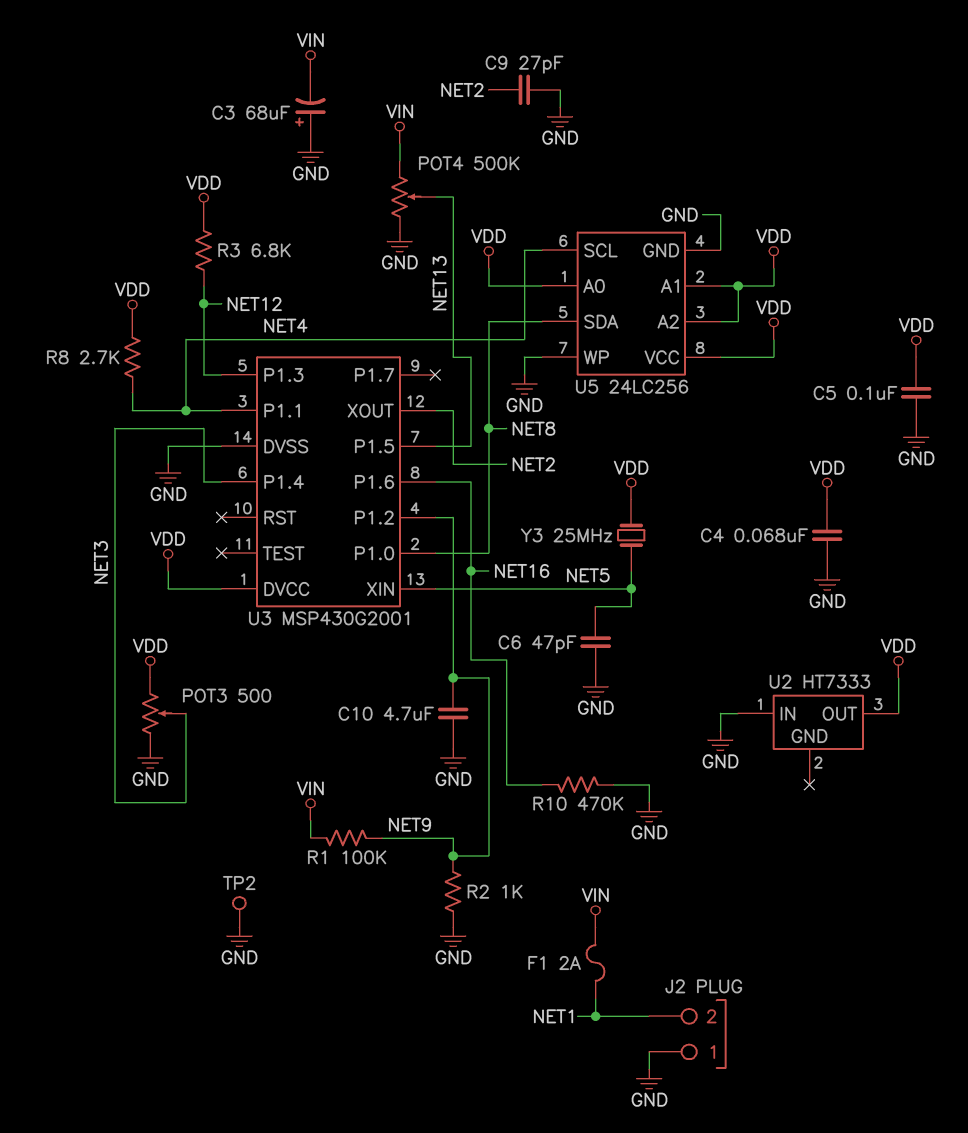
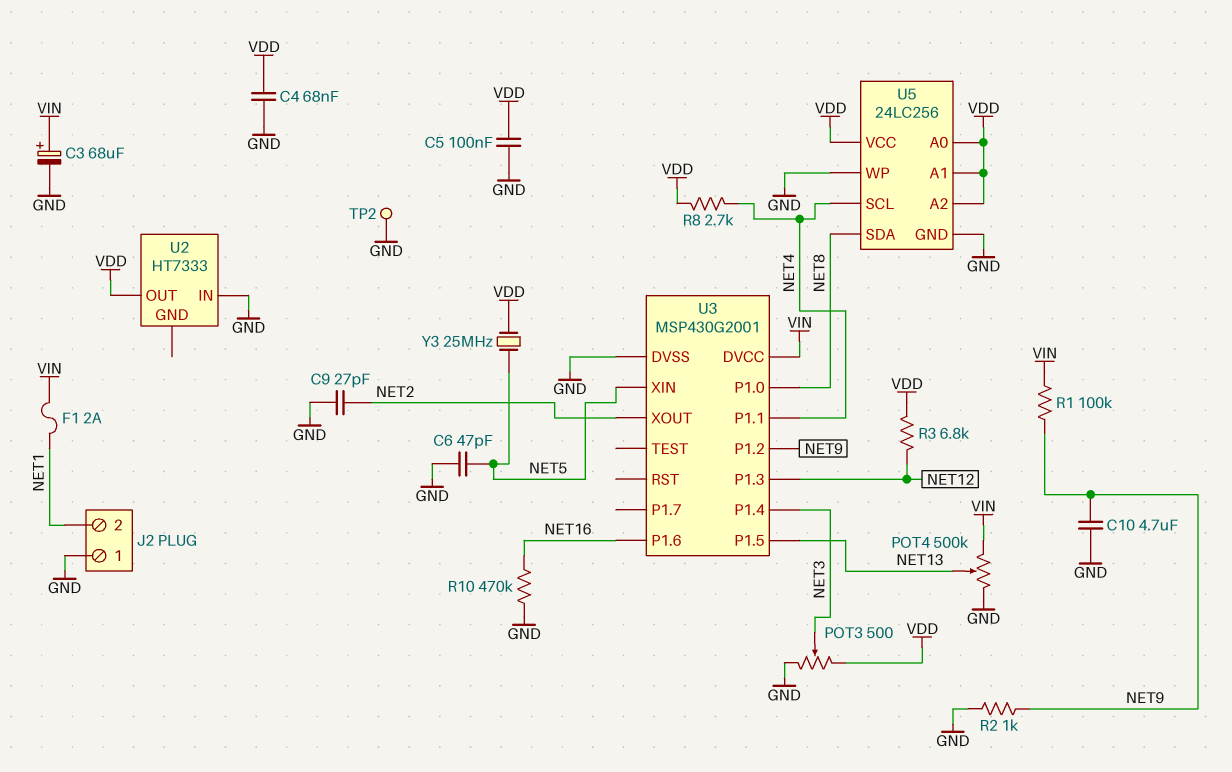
C3: 68uF (plus GND, minus VIN) -> 68uF (plus VIN, minus GND)
U3 pin DVCC: VDD -> VIN

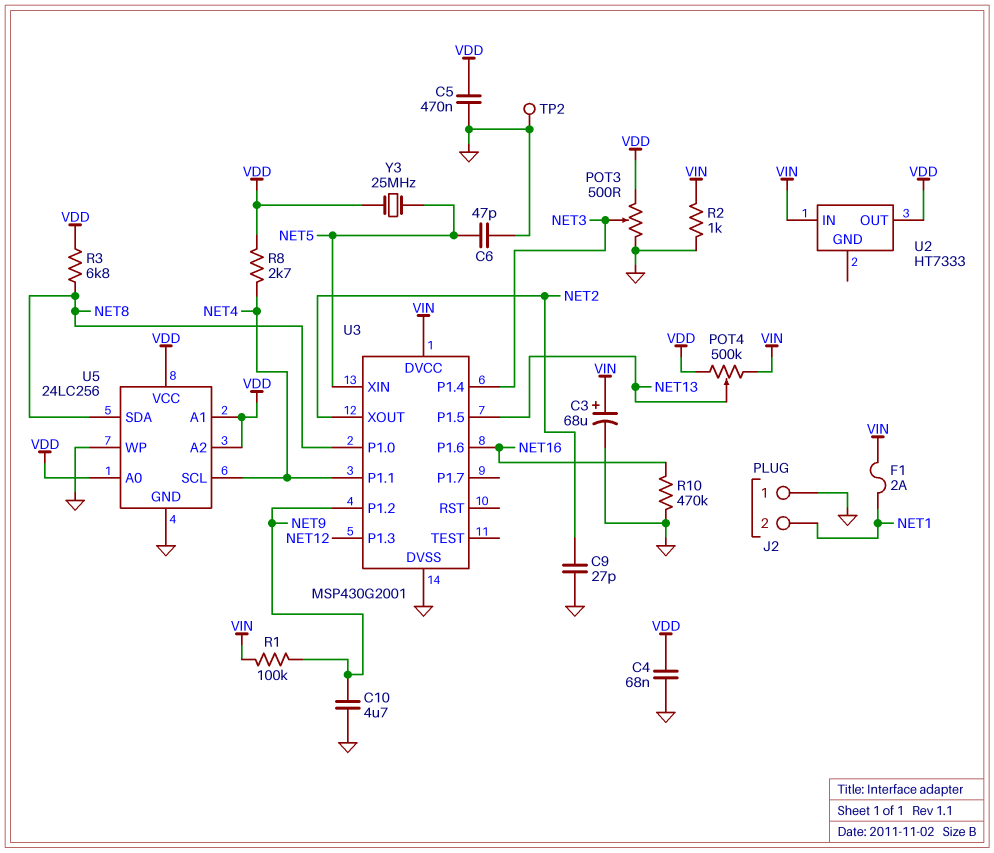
C5: 100nF (GND, VDD) -> 470nF (GND, VDD)
POT4: 500k (GND, VIN, wiper NET13) -> 500k (VDD, VIN, wiper NET13)
R2: 1k (GND, NET9) -> 1k (GND, VIN)
R3: 6.8k (NET12, VDD) -> 6.8k (NET8, VDD)
U2 pin IN: GND -> VIN

